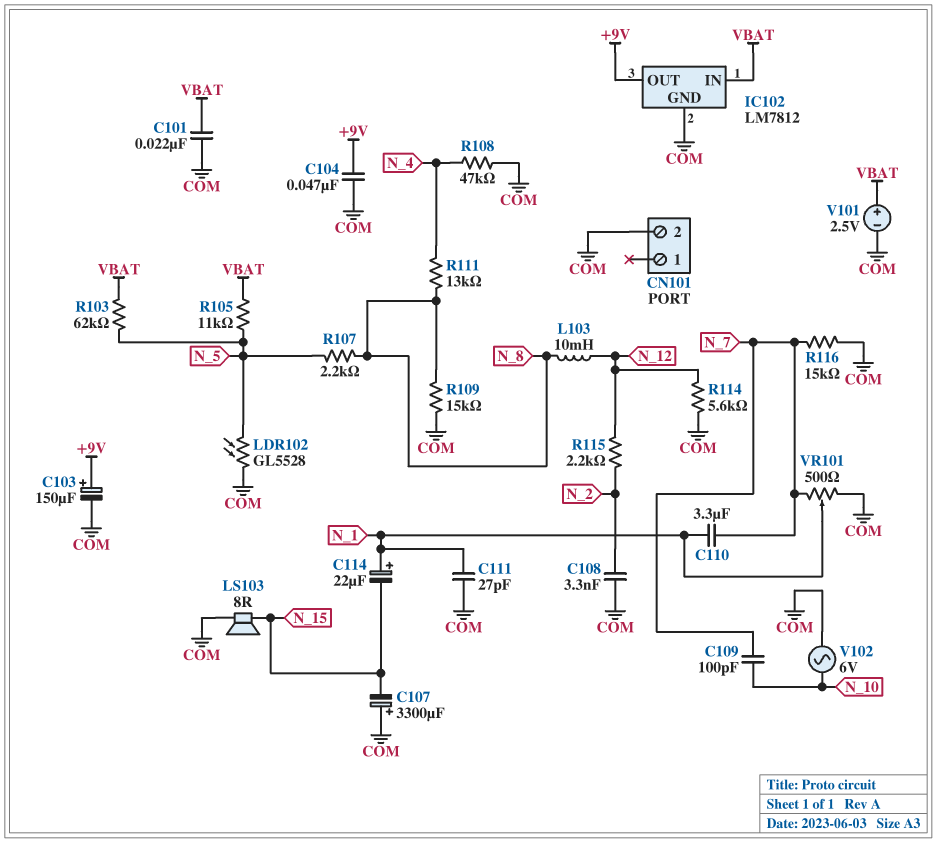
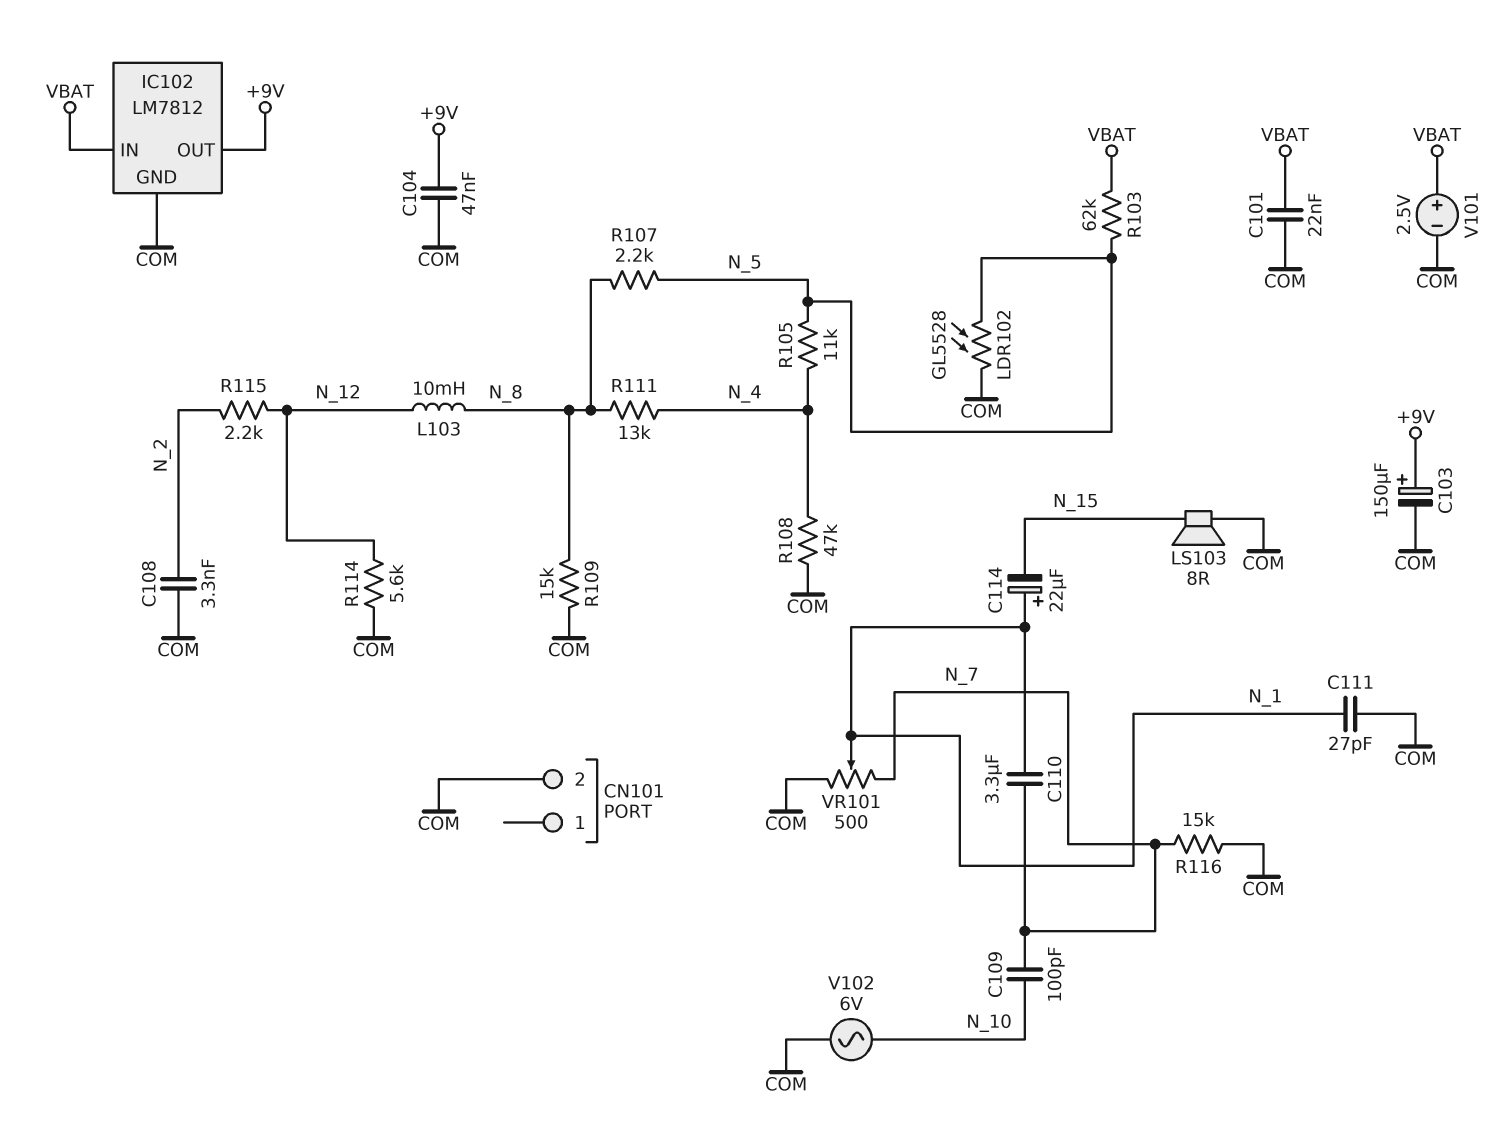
C107: 3300uF (plus COM, minus N_15) -> none
R105: 11k (N_5, VBAT) -> 11k (N_4, N_5)

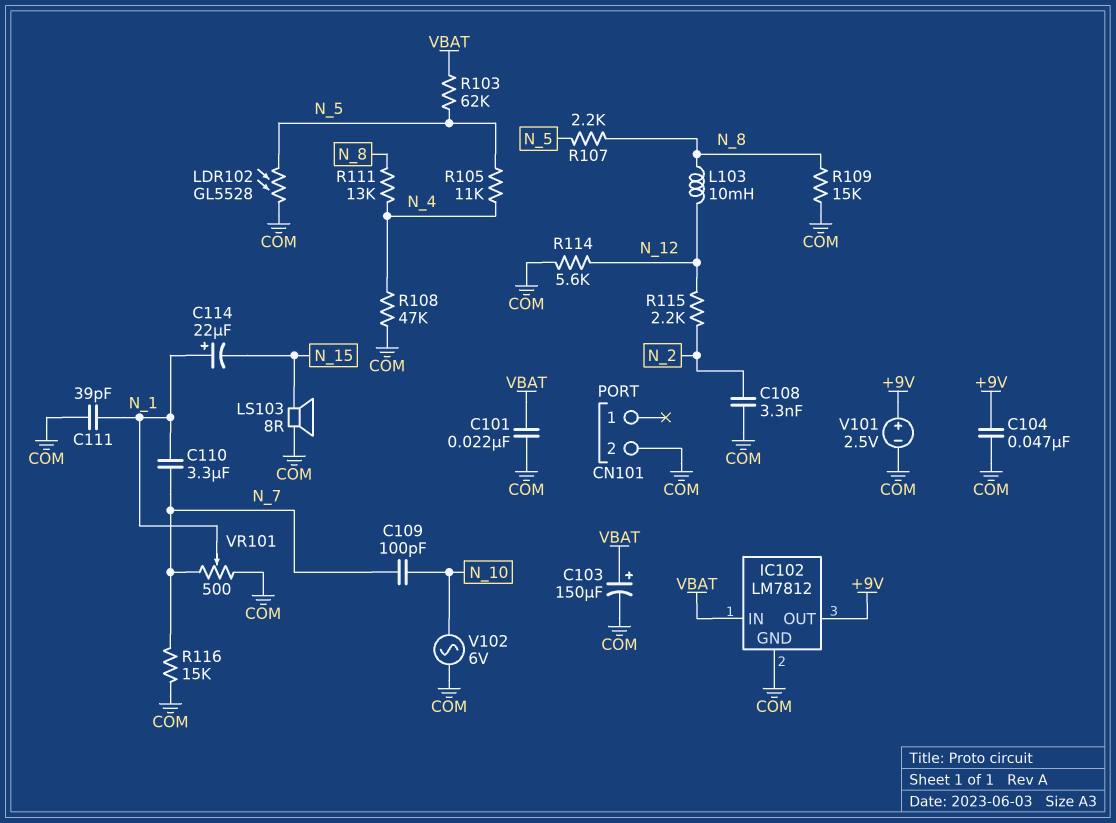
C103: 150uF (plus +9V, minus COM) -> 150uF (plus VBAT, minus COM)
C111: 27pF (COM, N_1) -> 39pF (COM, N_1)
V101: 2.5V (plus VBAT, minus COM) -> 2.5V (plus +9V, minus COM)

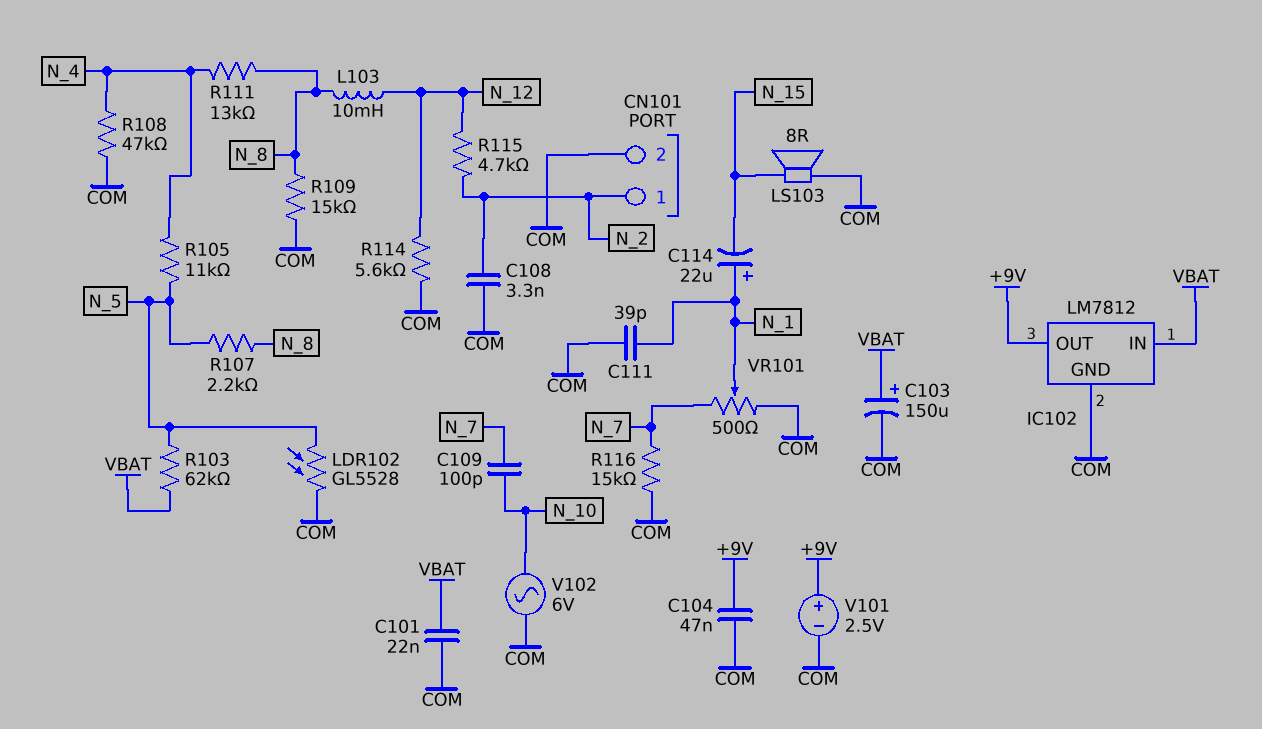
C110: 3.3uF (N_1, N_7) -> none
CN101 pin 1: none -> N_2
R115: 2.2k (N_2, N_12) -> 4.7k (N_2, N_12)

